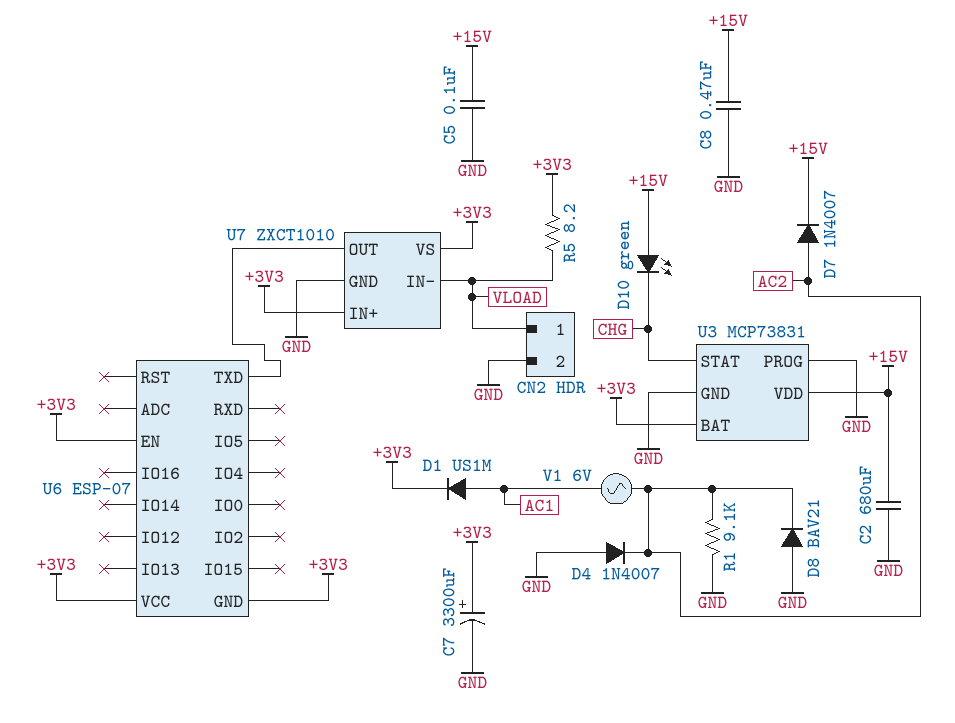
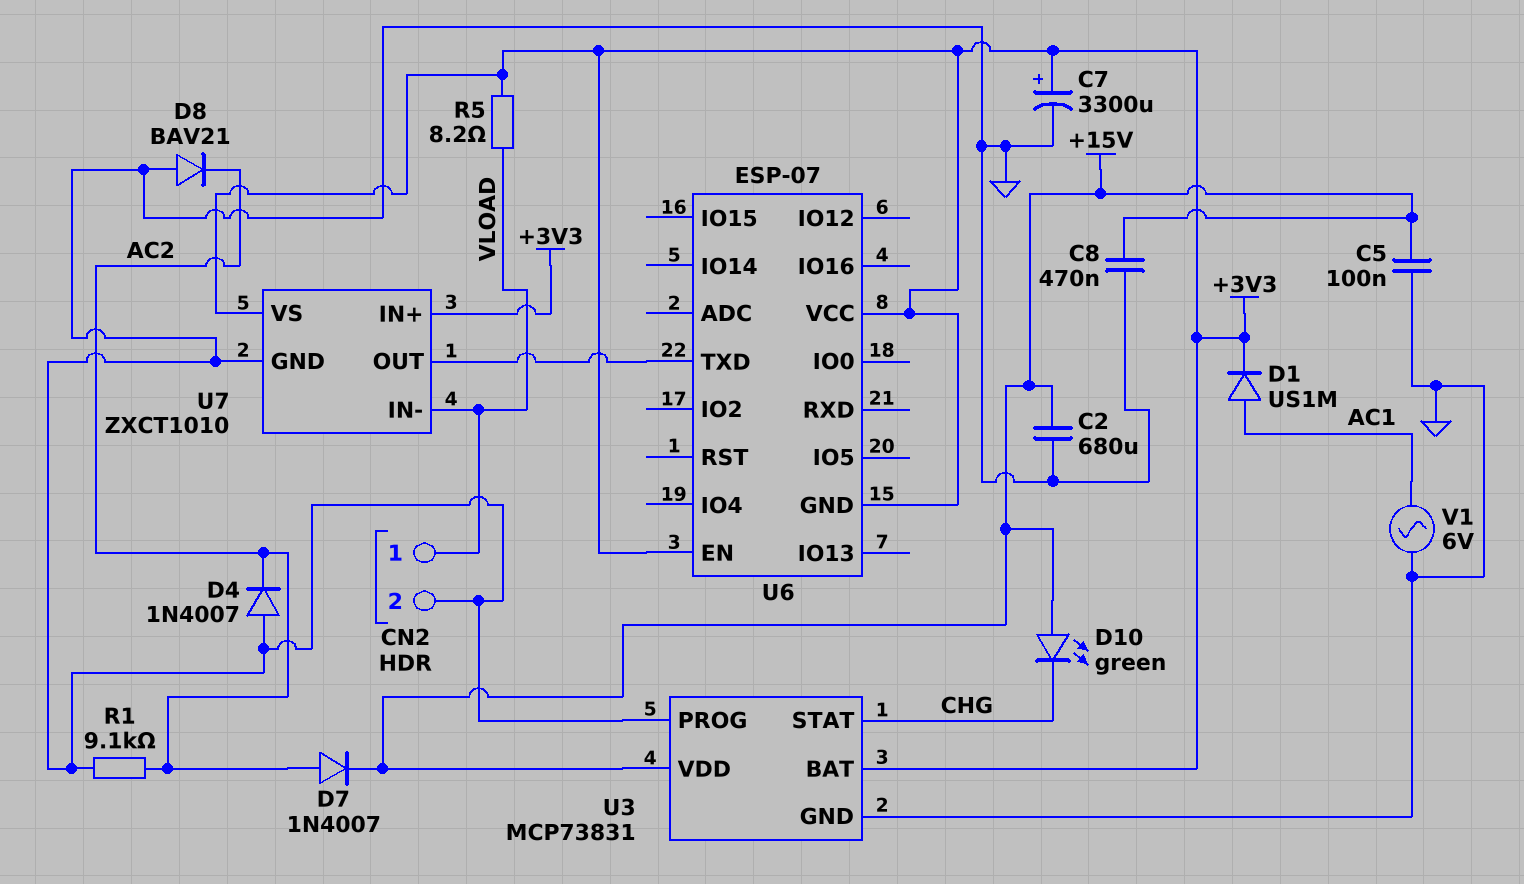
V1: AC 6V (AC1, AC2) -> AC 6V (AC1, GND)

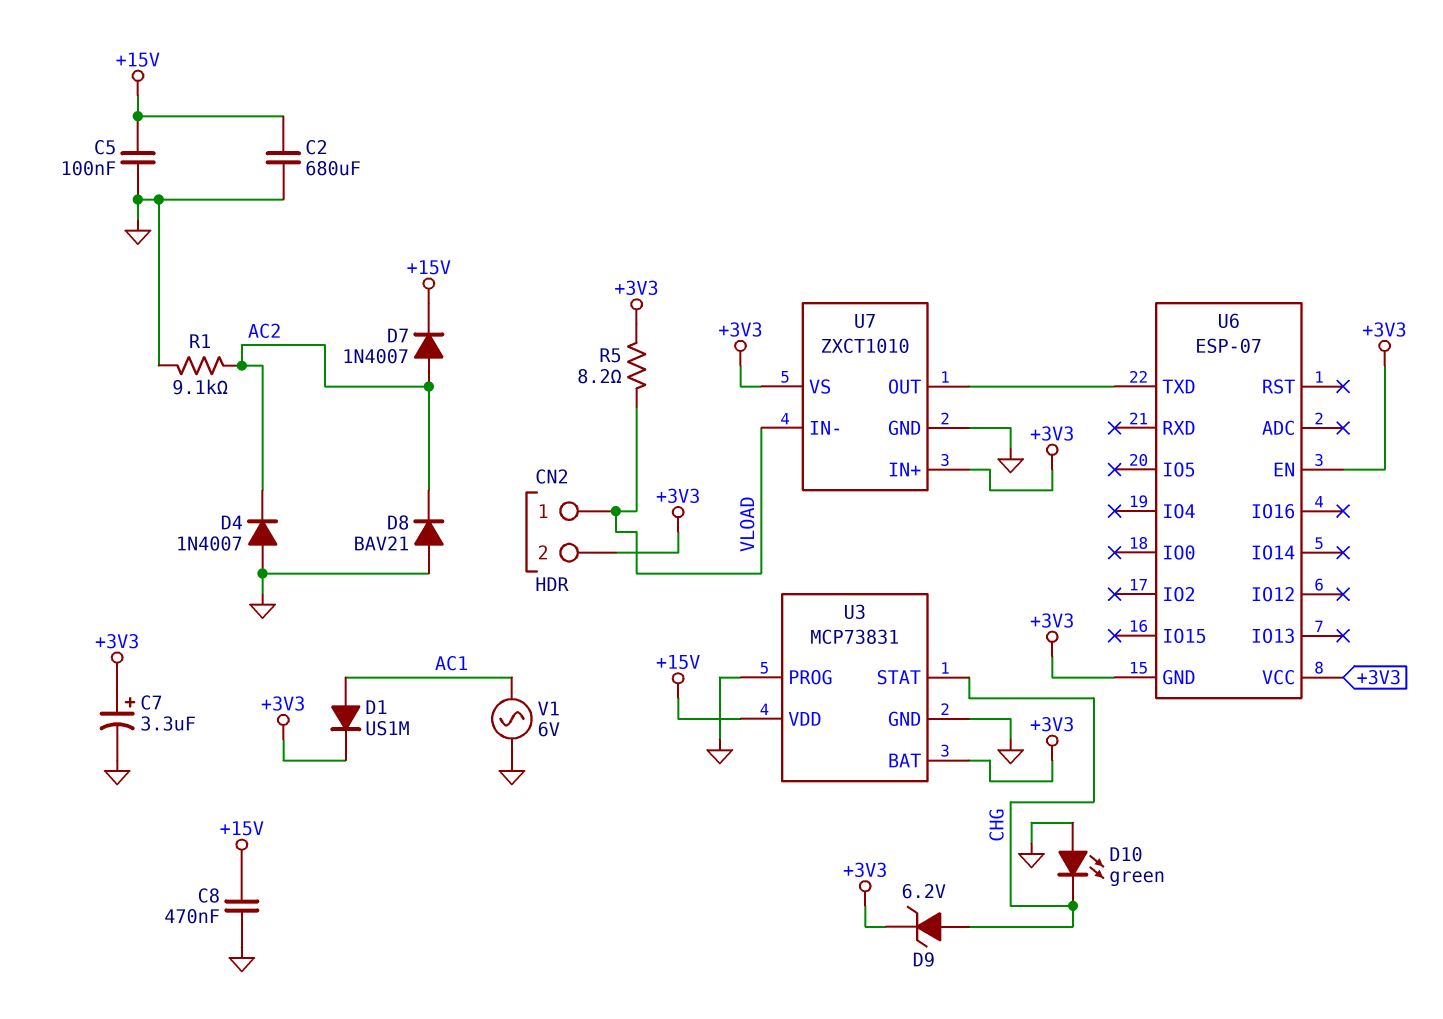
C7: 3300uF (plus +3V3, minus GND) -> 3.3uF (plus +3V3, minus GND)
CN2 pin 2: GND -> +3V3
D9: none -> zener 6.2V (A CHG, K +3V3)
D10: LED green (A +15V, K CHG) -> LED green (A GND, K CHG)

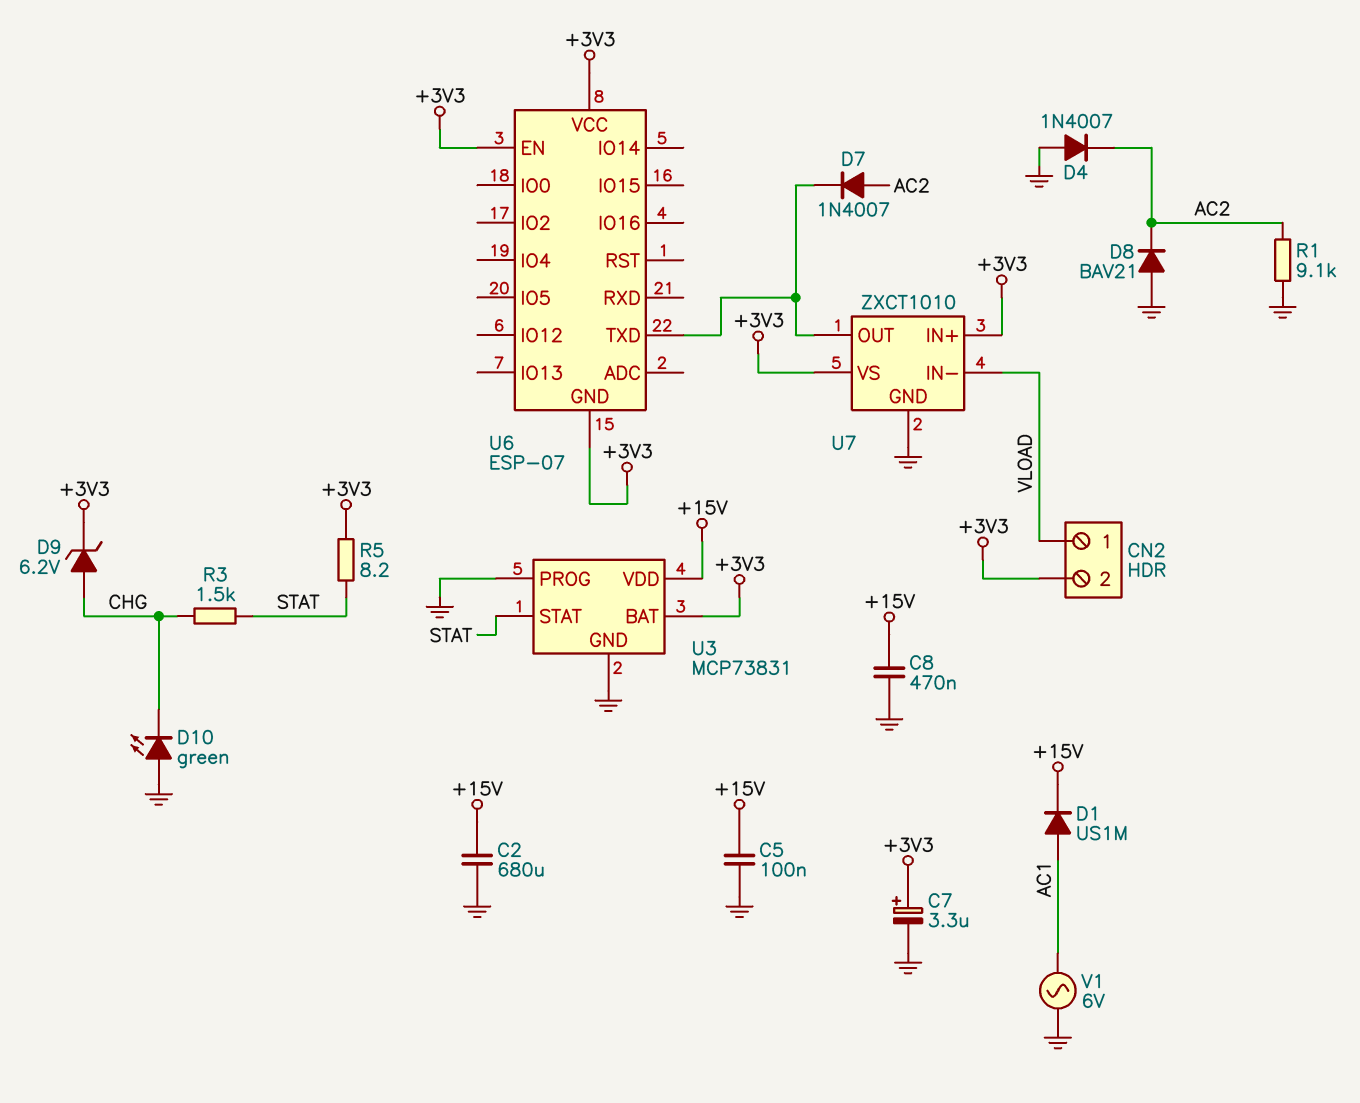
D1: diode US1M (A AC1, K +3V3) -> diode US1M (A AC1, K +15V)
D7: diode 1N4007 (A AC2, K +15V) -> diode 1N4007 (A AC2, K U6/TXD)
R3: none -> 1.5k (CHG, STAT)
R5: 8.2 (+3V3, VLOAD) -> 8.2 (+3V3, STAT)
U3 pin STAT: CHG -> STAT

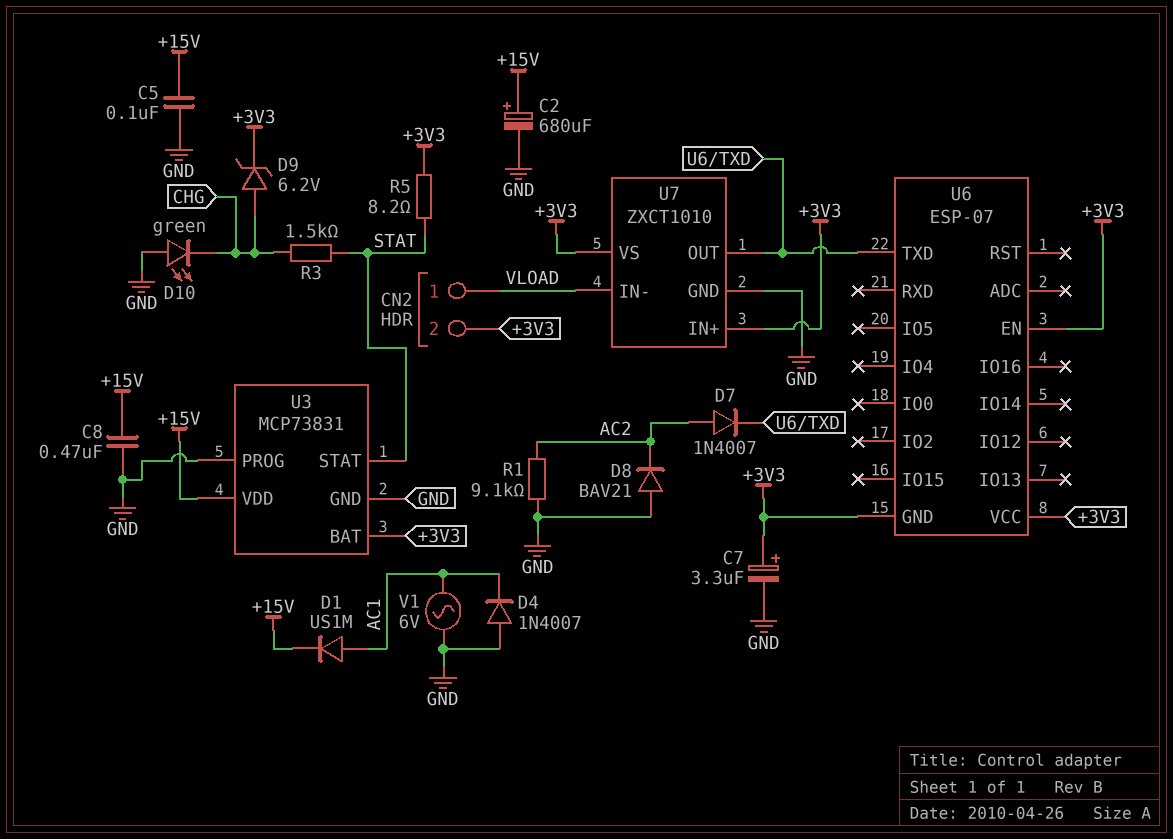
C2: 680uF (+15V, GND) -> 680uF (plus +15V, minus GND)
D4: diode 1N4007 (A GND, K AC2) -> diode 1N4007 (A GND, K AC1)

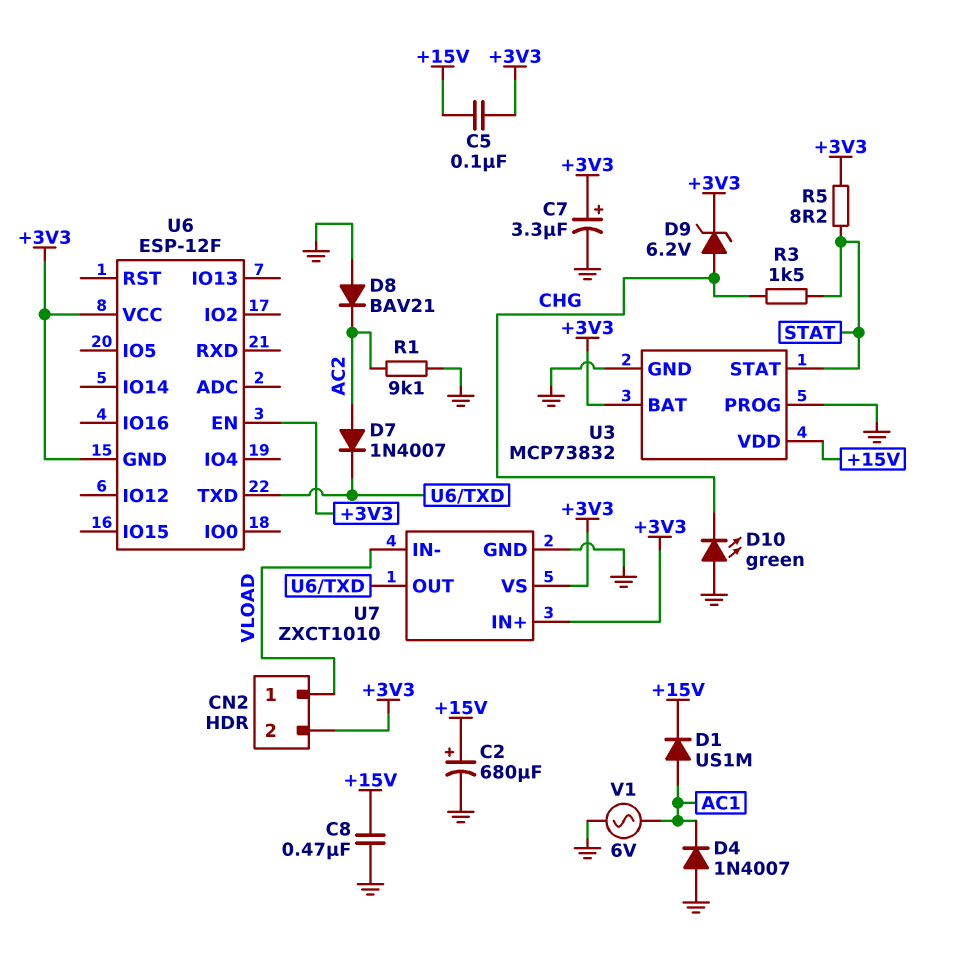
C5: 100nF (+15V, GND) -> 100nF (+3V3, +15V)
U3: MCP73831 -> MCP73832
U6: ESP-07 -> ESP-12F

